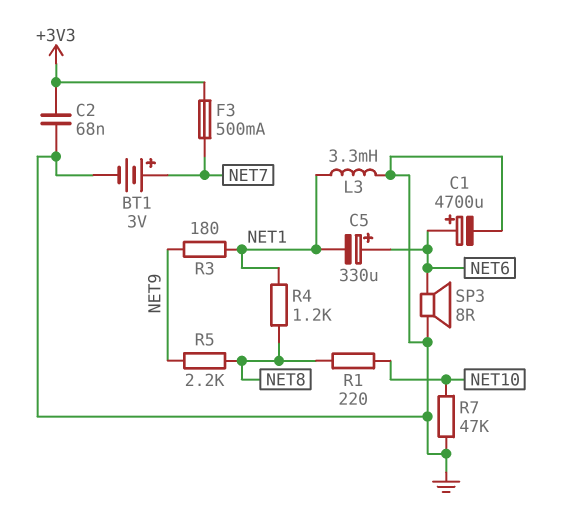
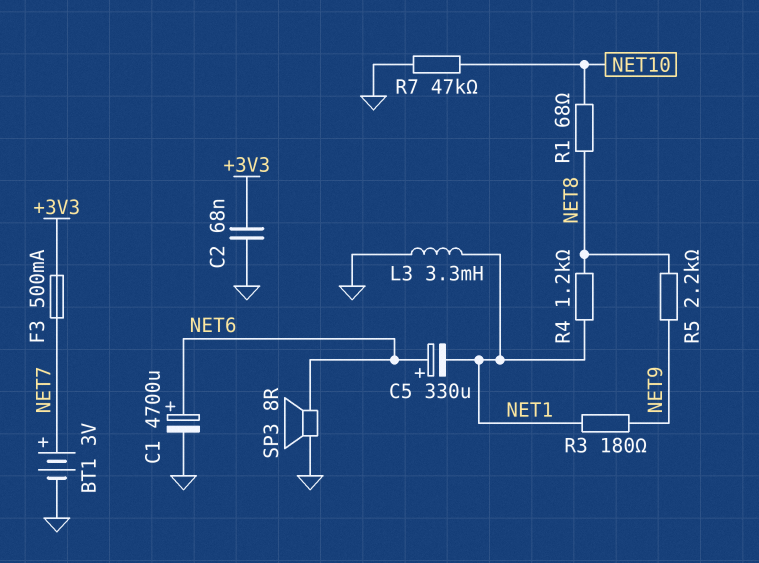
R1: 220 (NET8, NET10) -> 68 (NET8, NET10)

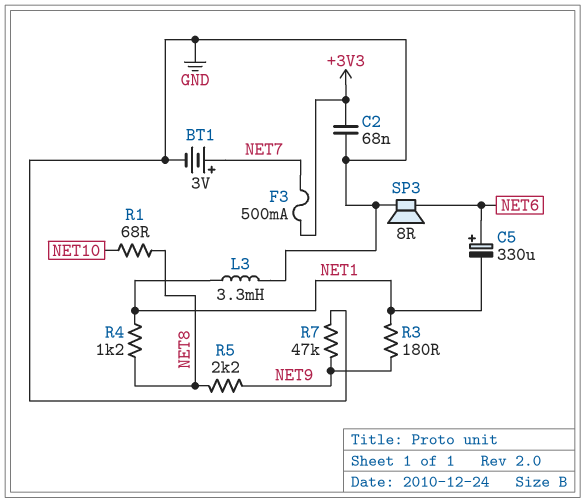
C1: 4700uF (plus NET6, minus GND) -> none
R7: 47k (GND, NET10) -> 47k (GND, NET9)

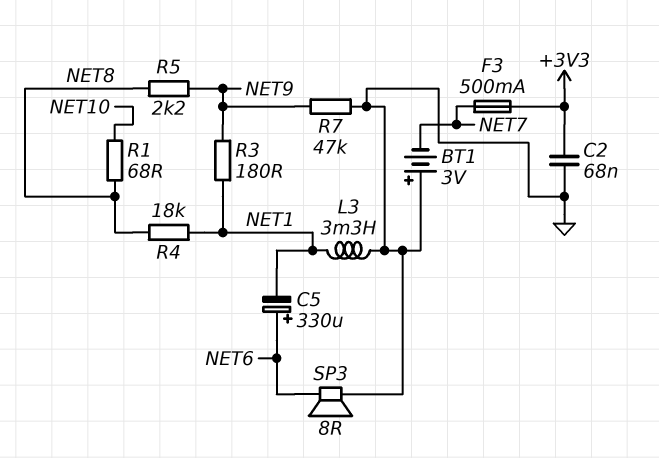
BT1: 3V (plus NET7, minus GND) -> 3V (plus GND, minus NET7)
R4: 1.2k (NET1, NET8) -> 18k (NET1, NET8)

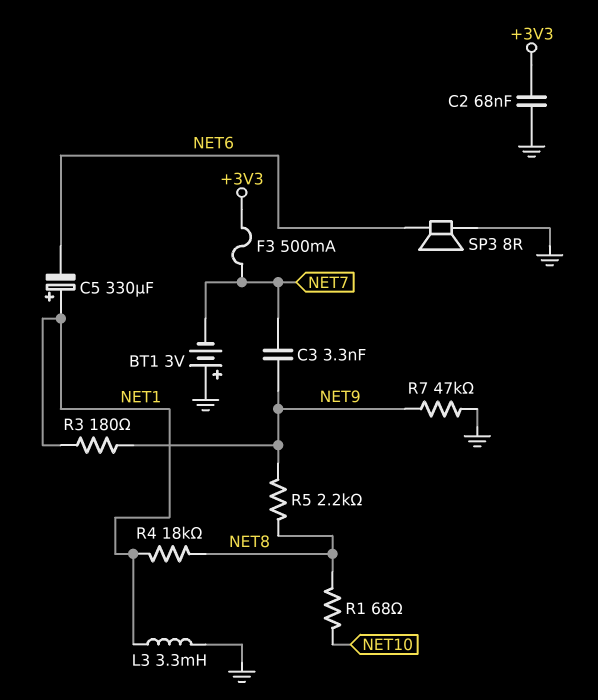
C3: none -> 3.3nF (NET7, NET9)
C5: 330uF (plus NET6, minus NET1) -> 330uF (plus NET1, minus NET6)

